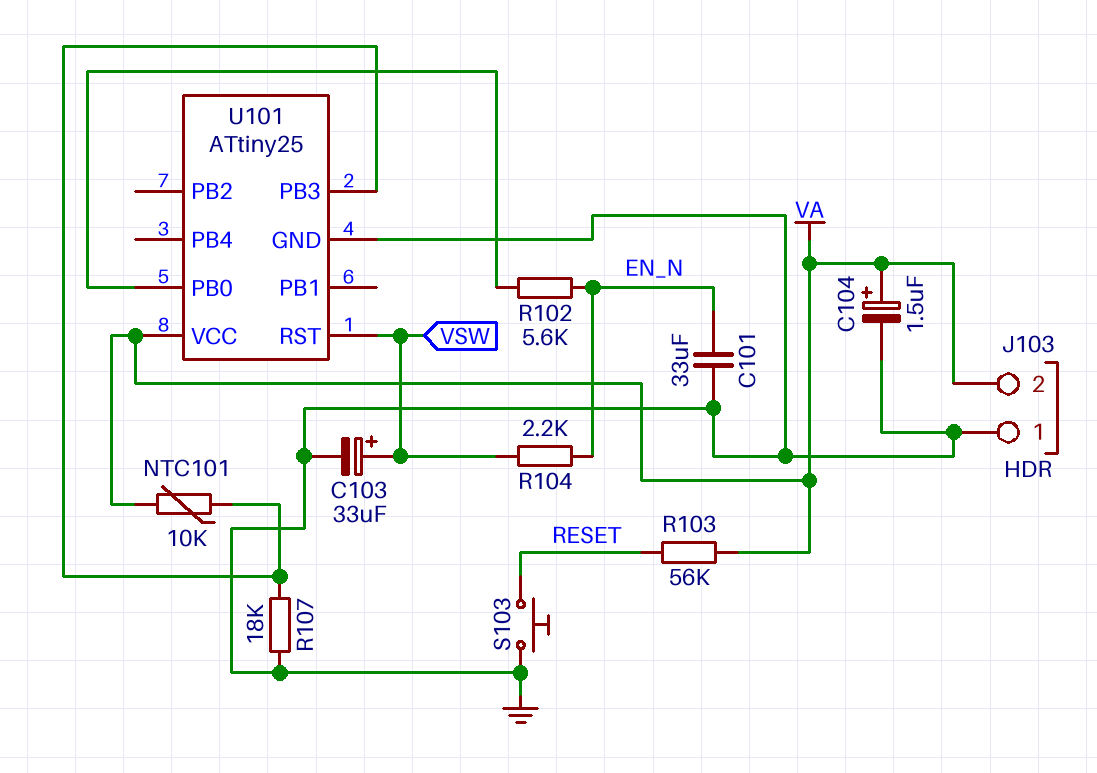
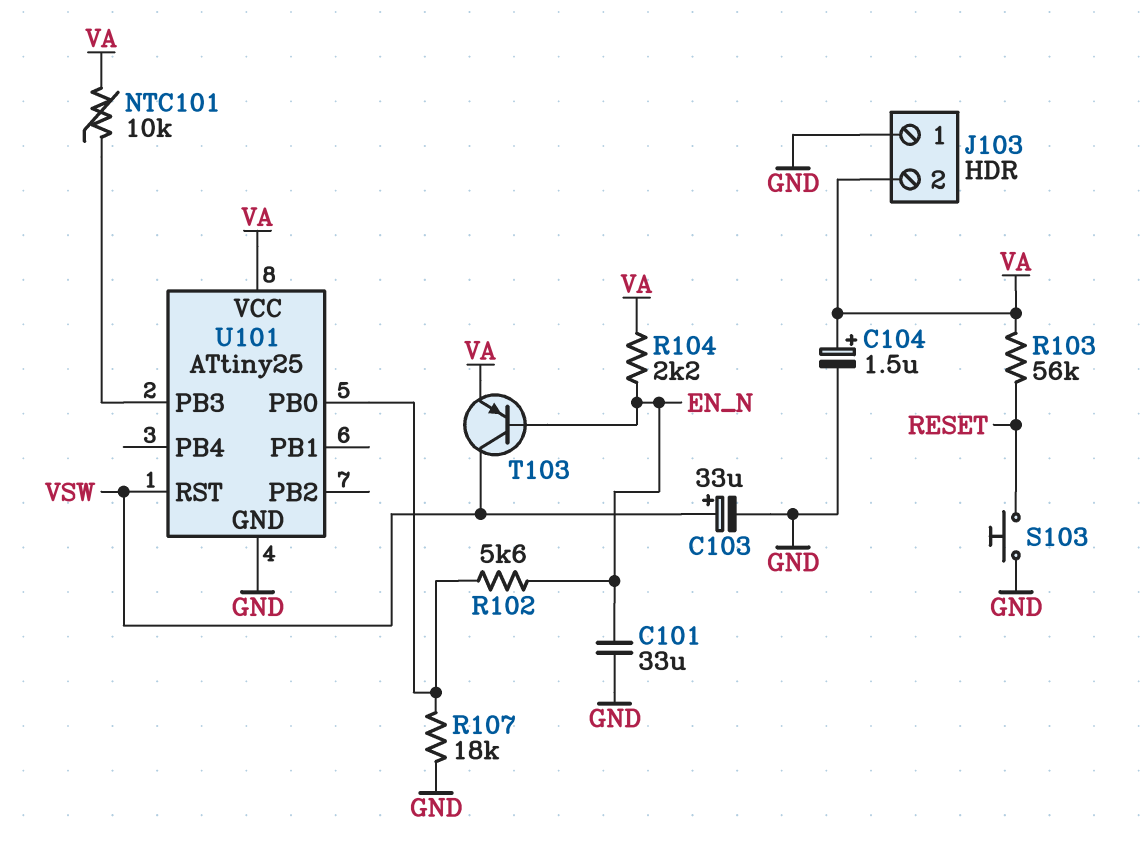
R104: 2.2k (EN_N, VSW) -> 2.2k (EN_N, VA)
R107: 18k (GND, U101/PB3) -> 18k (GND, U101/PB0)
T103: none -> PNP (B EN_N, C VSW, E VA)

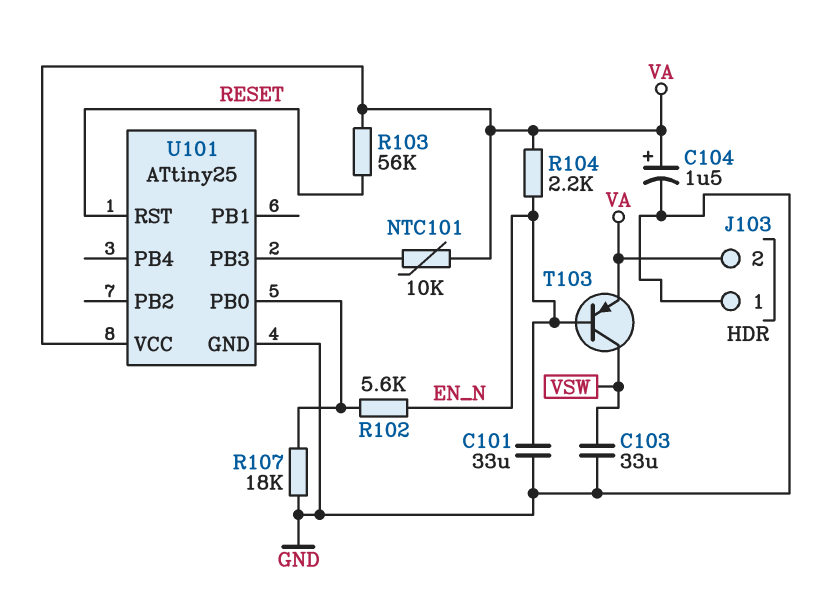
C103: 33uF (plus VSW, minus GND) -> 33uF (GND, VSW)
S103: button (GND, RESET) -> none
U101 pin RST: VSW -> RESET

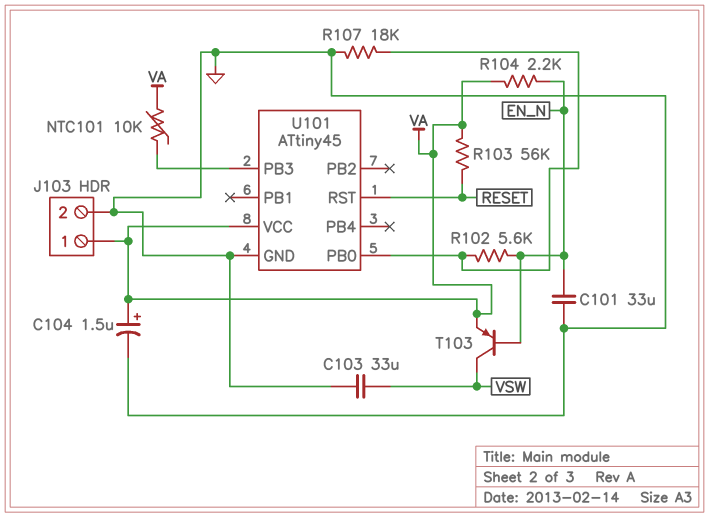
J103 pin 1: GND -> VA
J103 pin 2: VA -> GND
U101: ATtiny25 -> ATtiny45

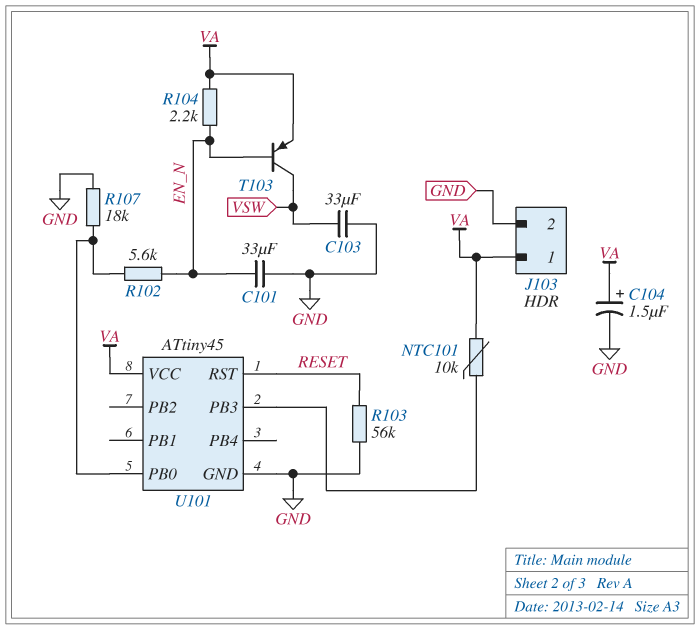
R103: 56k (RESET, VA) -> 56k (GND, RESET)

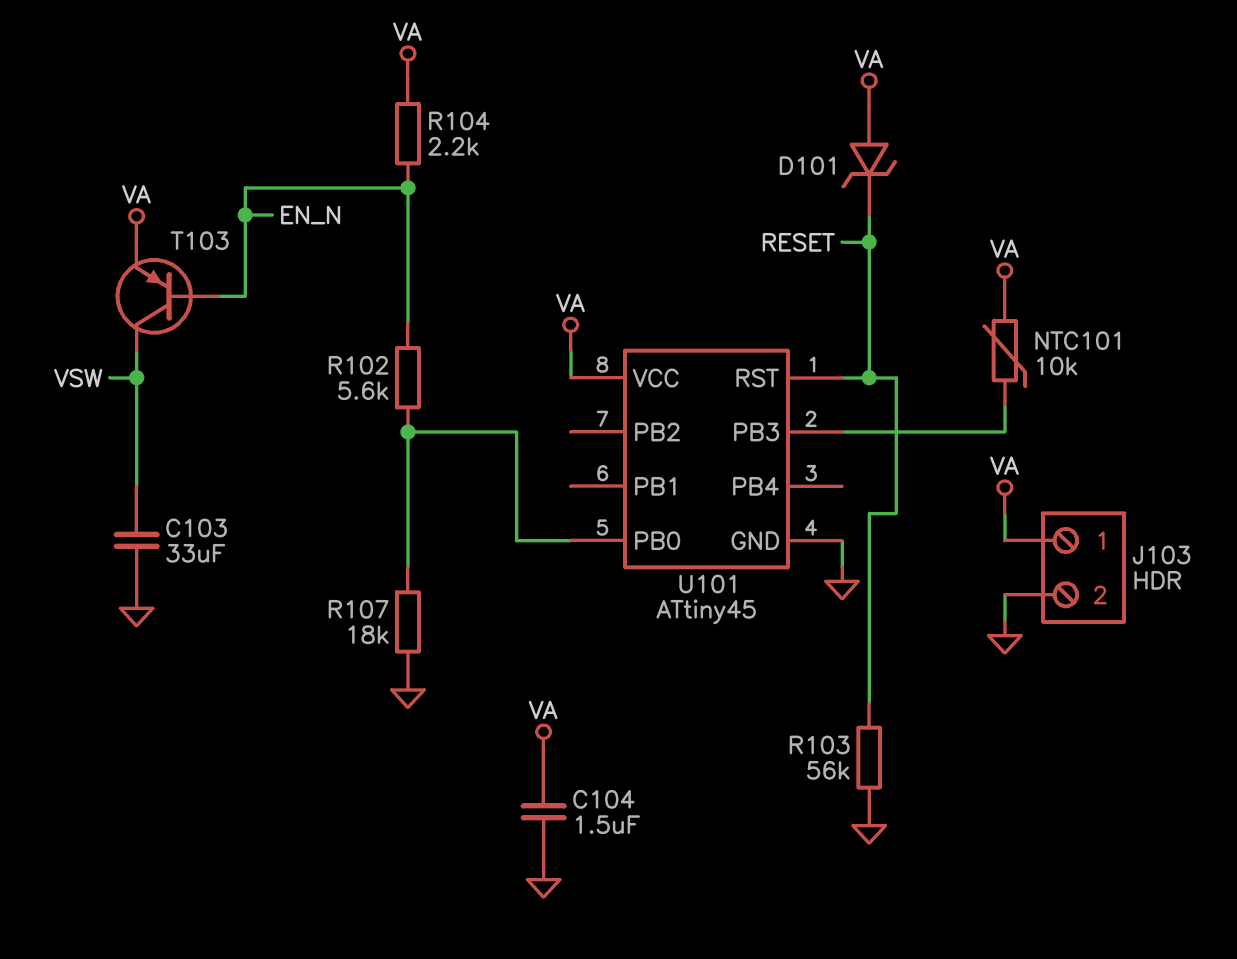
C101: 33uF (EN_N, GND) -> none
C104: 1.5uF (plus VA, minus GND) -> 1.5uF (GND, VA)
D101: none -> zener (A VA, K RESET)

